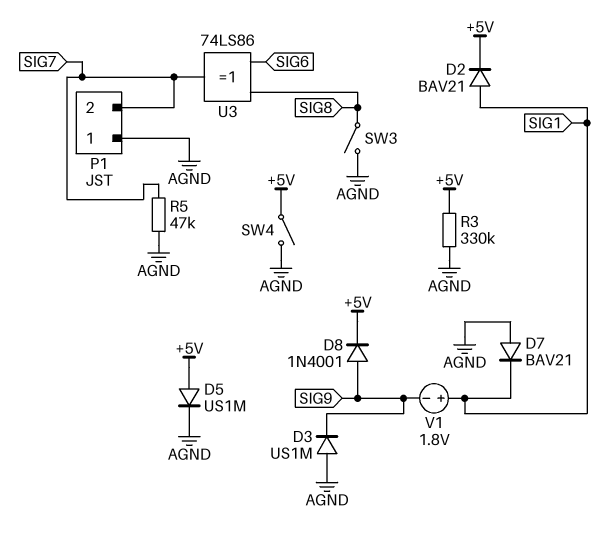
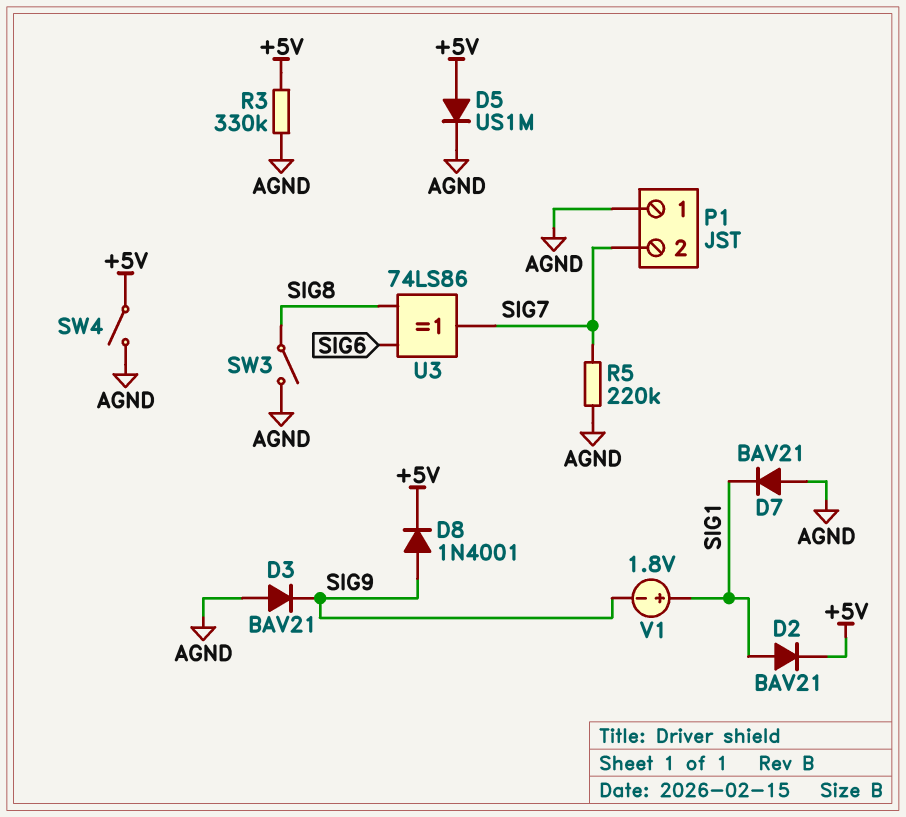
D3: diode US1M (A AGND, K SIG9) -> diode BAV21 (A AGND, K SIG9)
R5: 47k (AGND, SIG7) -> 220k (AGND, SIG7)

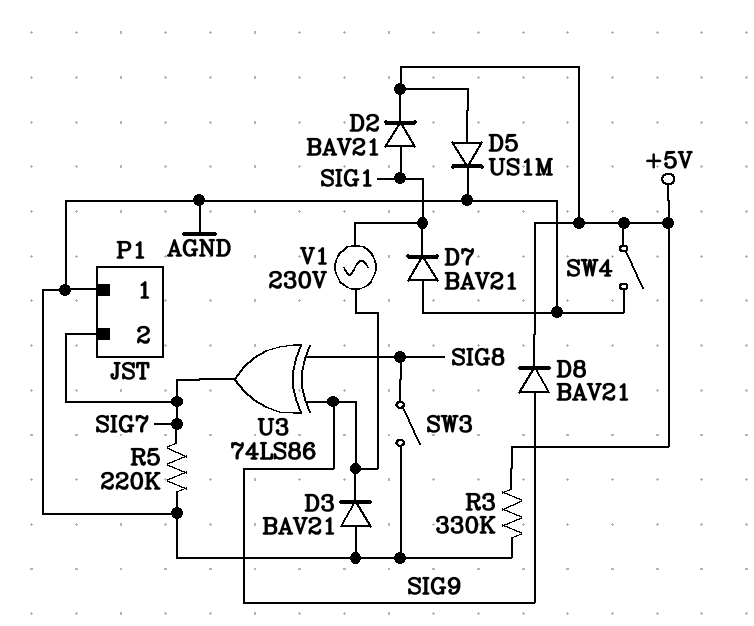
D8: diode 1N4001 (A SIG9, K +5V) -> diode BAV21 (A SIG9, K +5V)
U3: XOR 74LS86 (in SIG6, in SIG8, out SIG7) -> XOR 74LS86 (in SIG8, in SIG9, out SIG7)
V1: 1.8V (plus SIG1, minus SIG9) -> AC 230V (SIG1, SIG9)

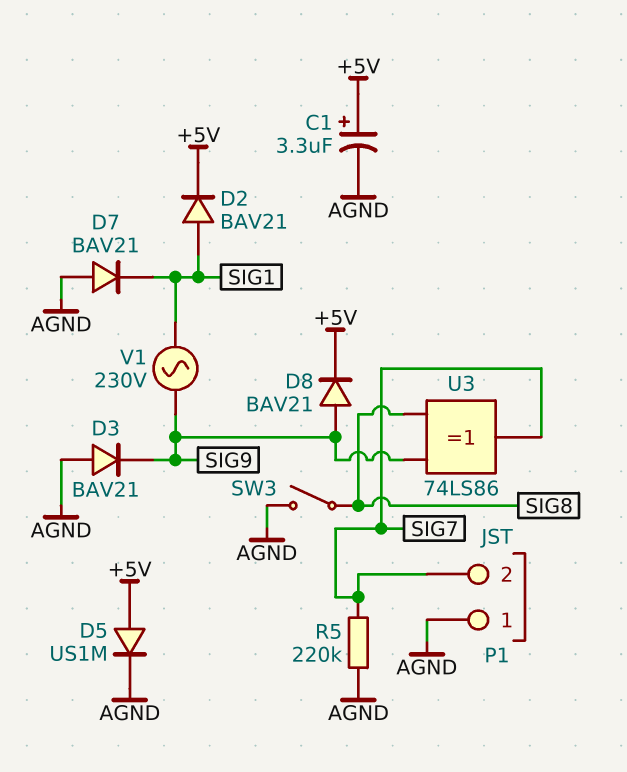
C1: none -> 3.3uF (plus +5V, minus AGND)
R3: 330k (+5V, AGND) -> none
SW4: switch (+5V, AGND) -> none

